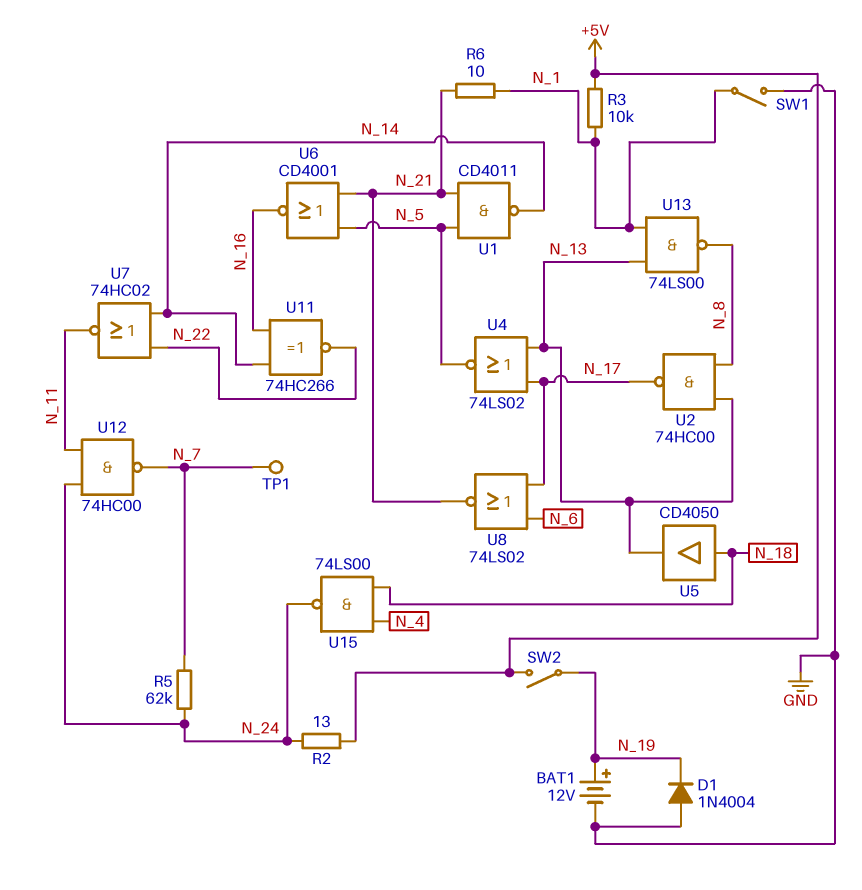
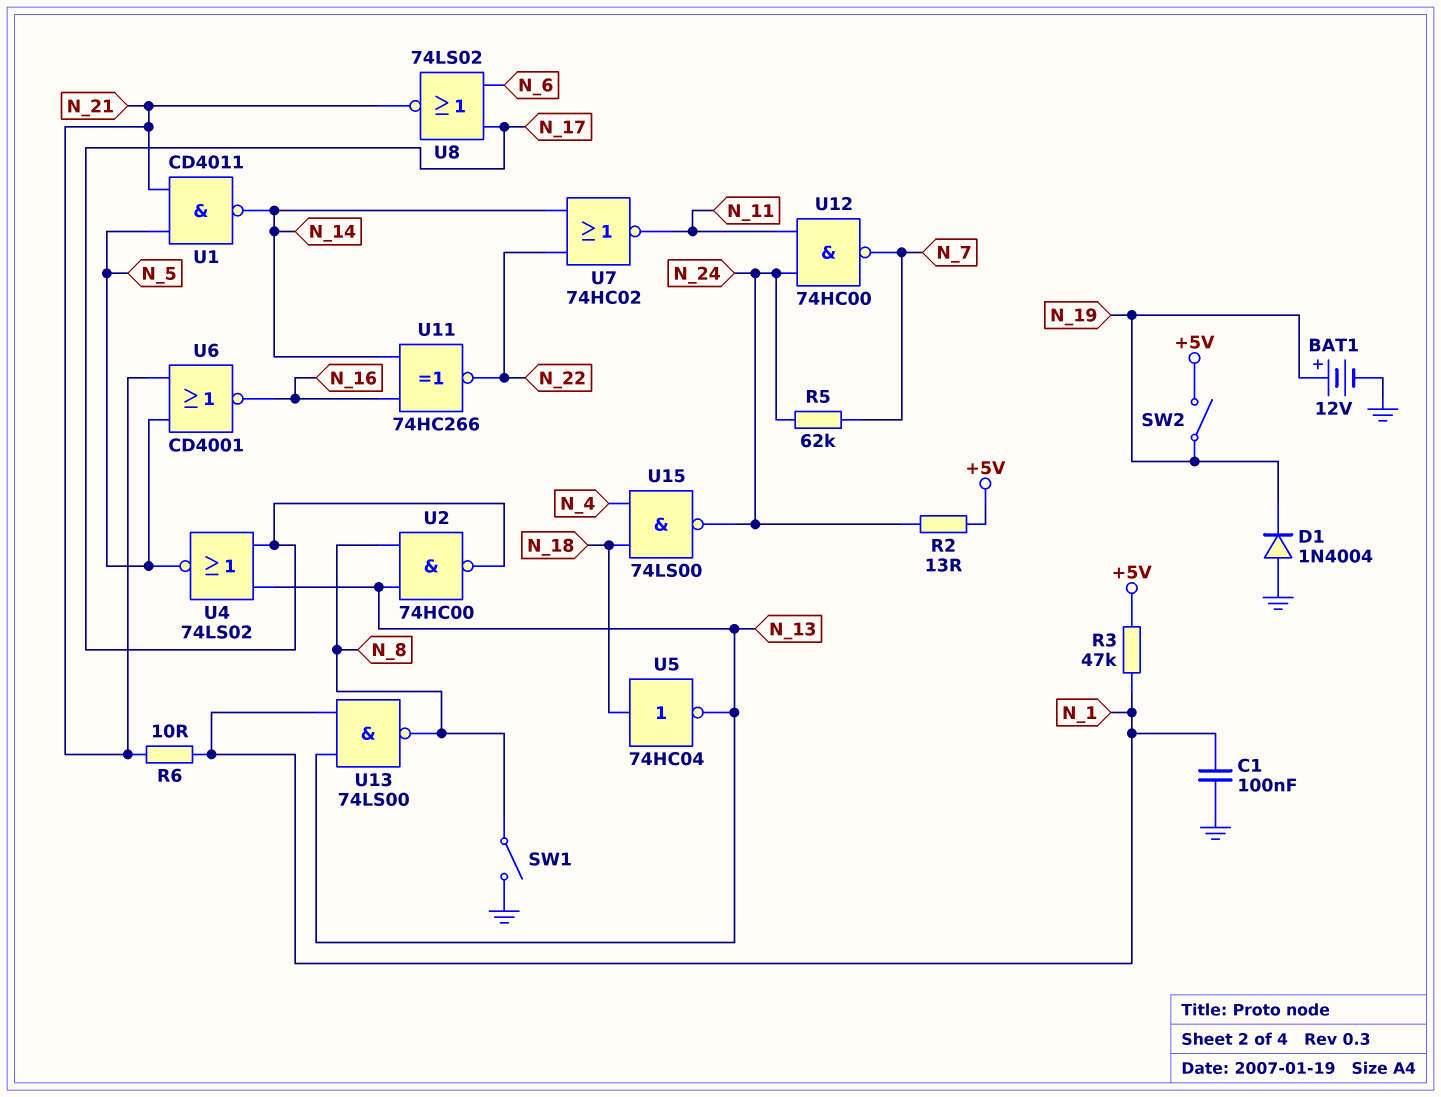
C1: none -> 100nF (GND, N_1)
R3: 10k (+5V, N_1) -> 47k (+5V, N_1)
SW1: switch (GND, N_1) -> switch (GND, N_8)
TP1: test point (N_7) -> none
U5: buffer CD4050 (in N_18, out N_13) -> NOT 74HC04 (in N_18, out N_13)

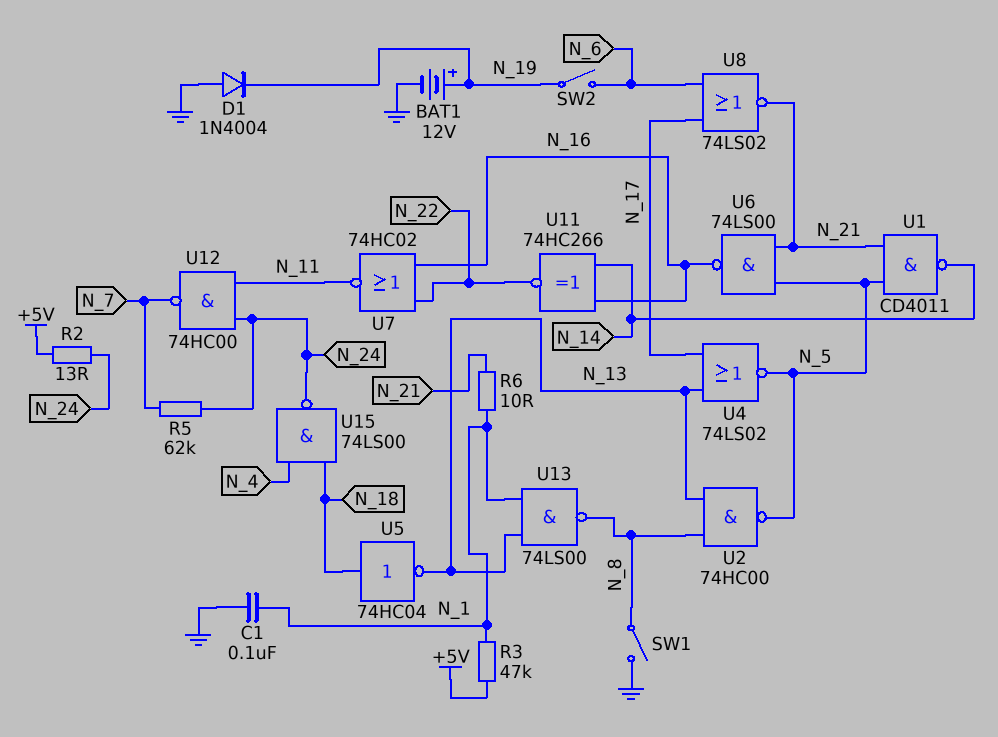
SW2: switch (+5V, N_19) -> switch (N_6, N_19)
U2: NAND 74HC00 (in N_8, in N_13, out N_17) -> NAND 74HC00 (in N_8, in N_13, out N_5)
U6: NOR CD4001 (in N_5, in N_21, out N_16) -> NAND 74LS00 (in N_5, in N_21, out N_16)
U7: NOR 74HC02 (in N_14, in N_22, out N_11) -> NOR 74HC02 (in N_16, in N_22, out N_11)

